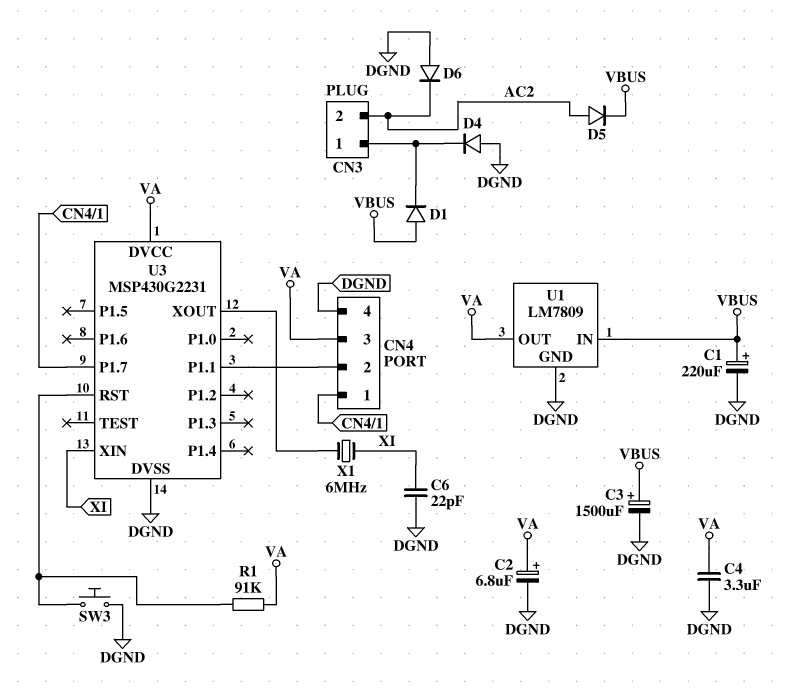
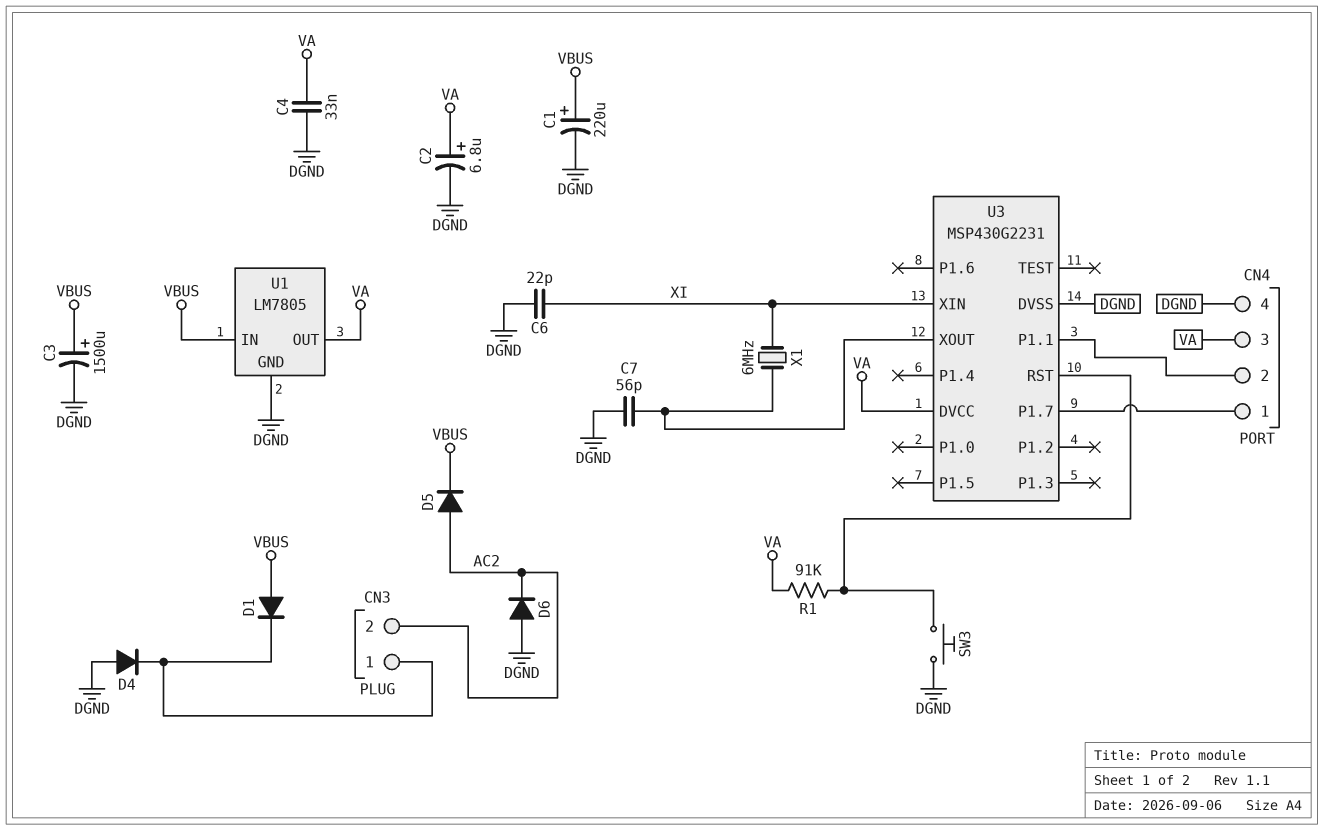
C4: 3.3uF (DGND, VA) -> 33nF (DGND, VA)
C7: none -> 56pF (DGND, U3/XOUT)
U1: LM7809 -> LM7805

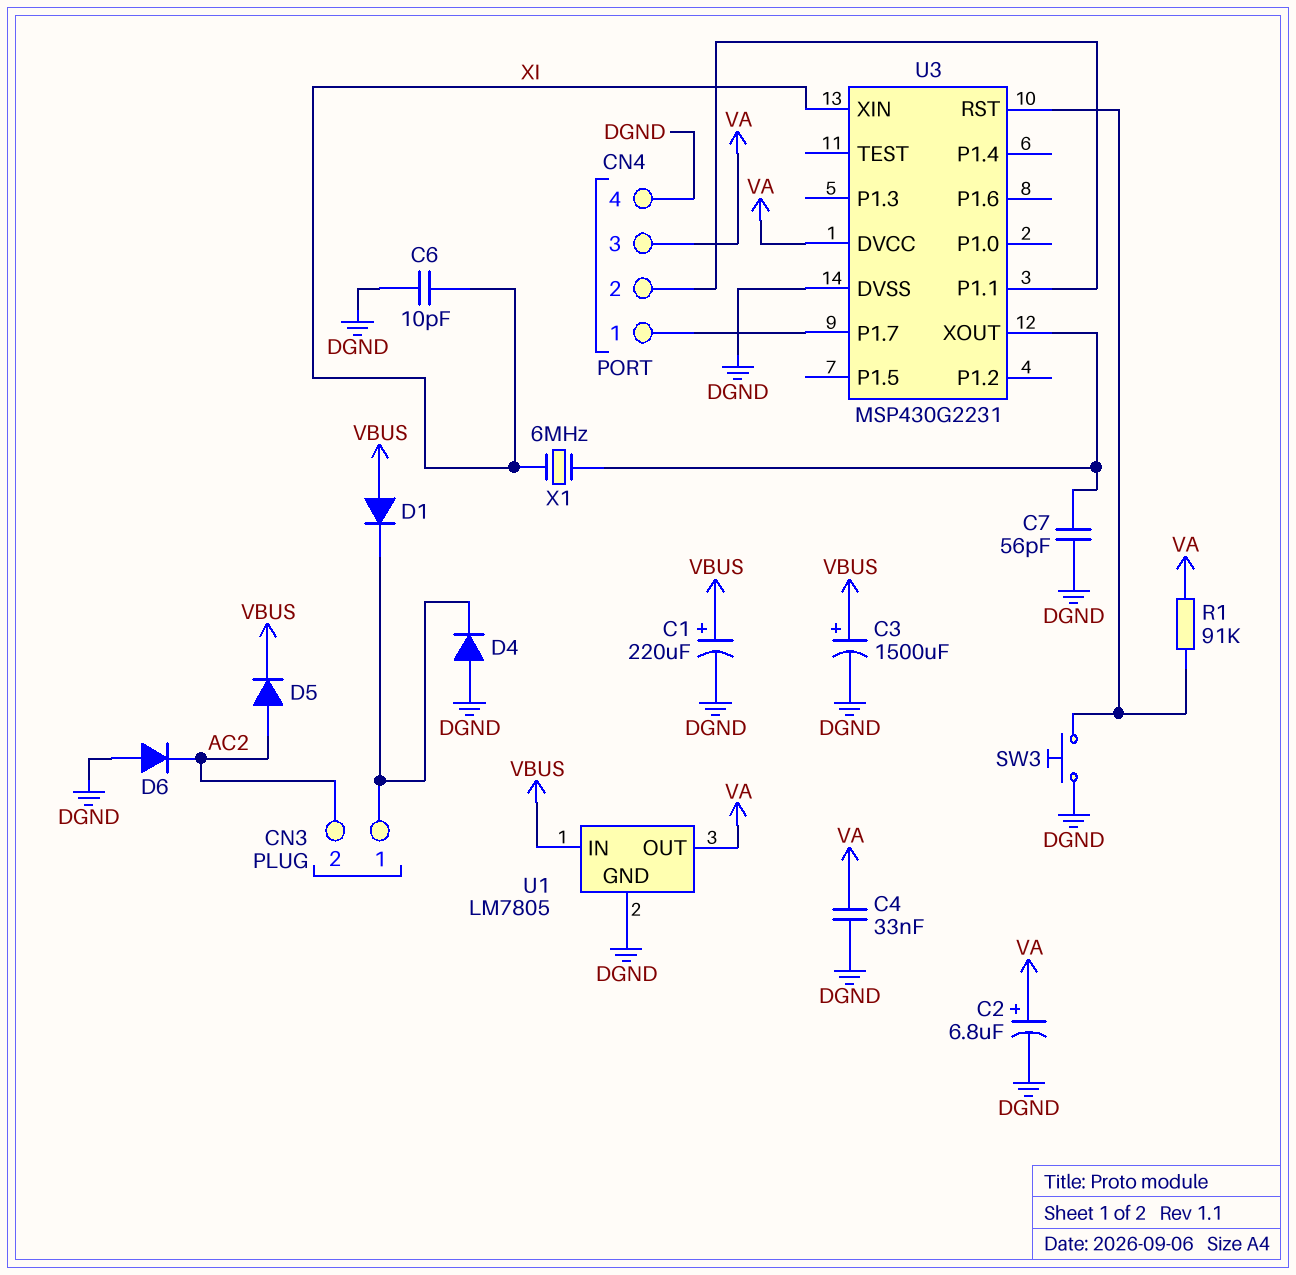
C6: 22pF (DGND, XI) -> 10pF (DGND, XI)

